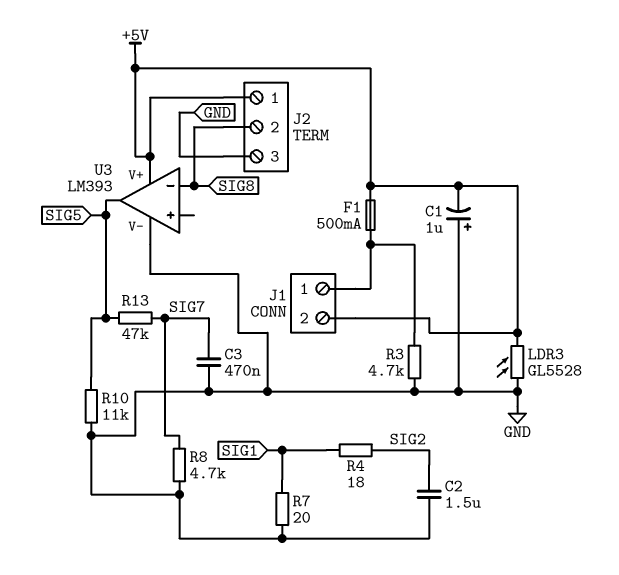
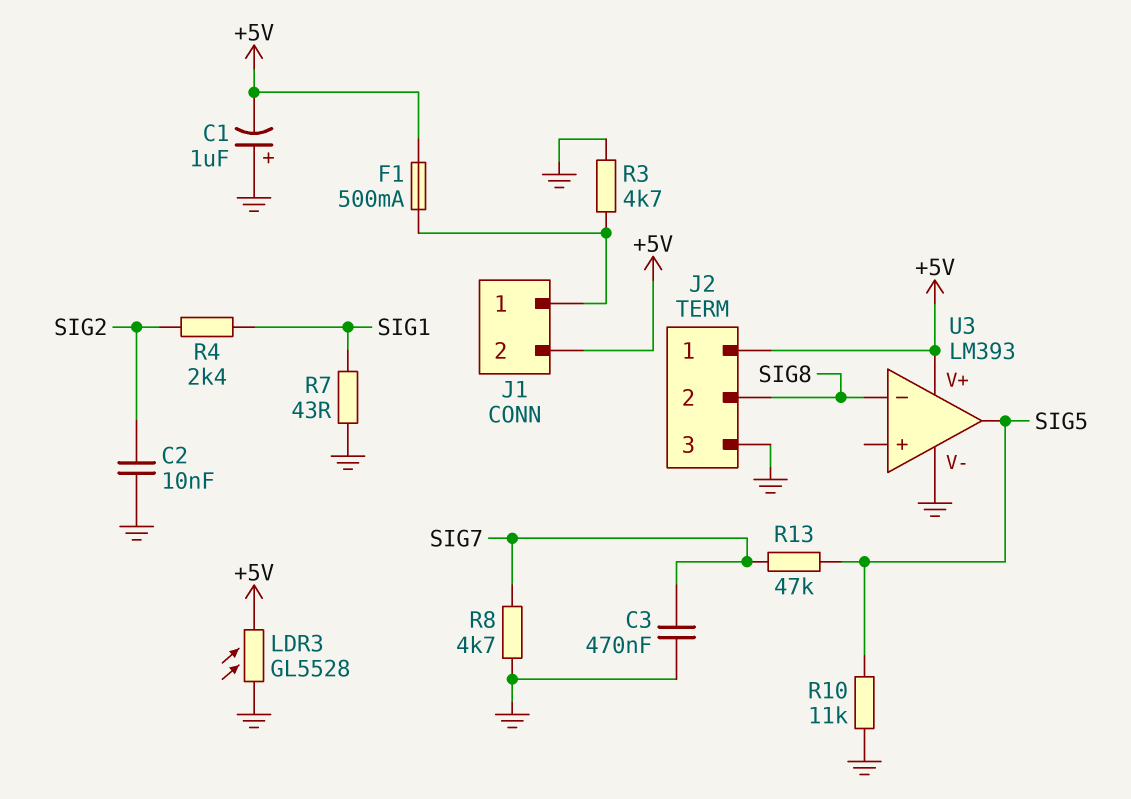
C2: 1.5uF (GND, SIG2) -> 10nF (GND, SIG2)
R4: 18 (SIG1, SIG2) -> 2.4k (SIG1, SIG2)
R7: 20 (GND, SIG1) -> 43 (GND, SIG1)

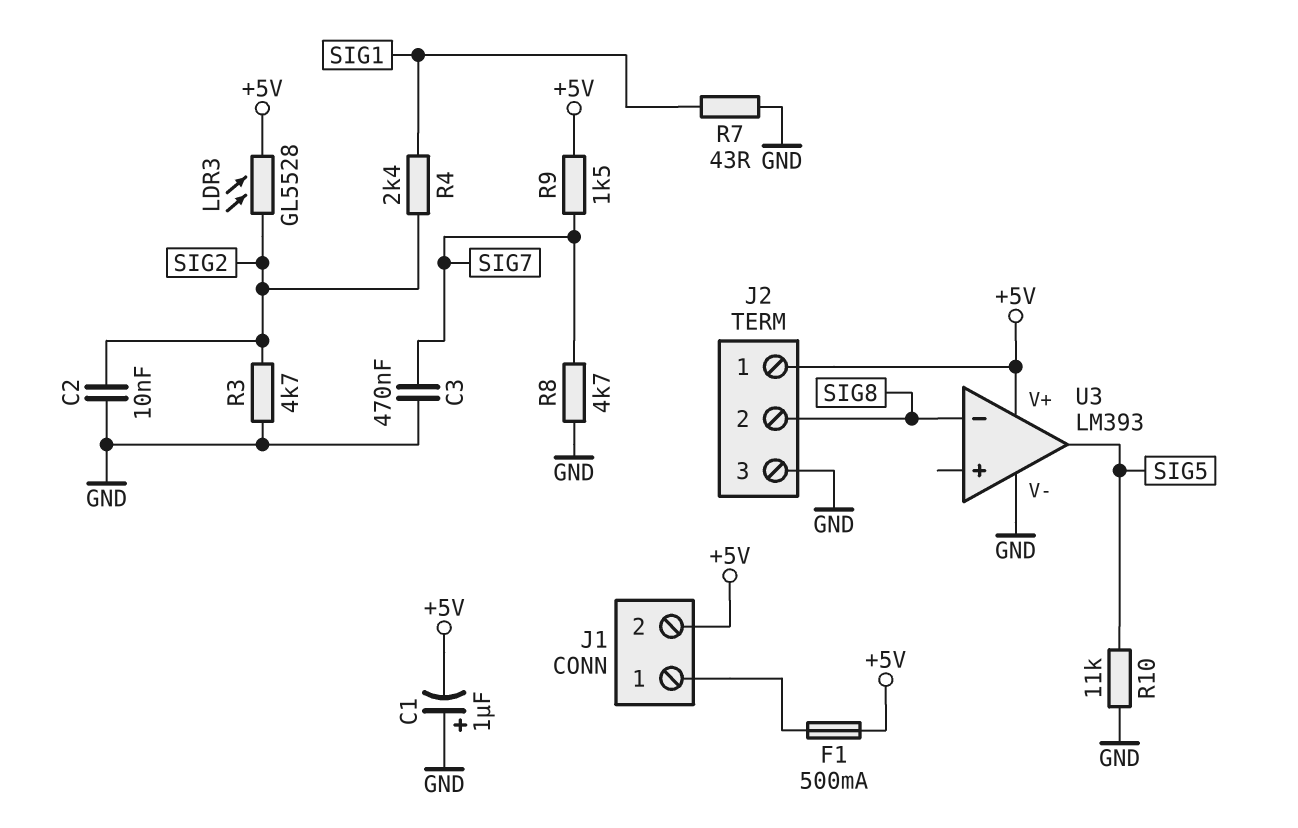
LDR3: GL5528 (+5V, GND) -> GL5528 (+5V, SIG2)
R3: 4.7k (GND, J1/1) -> 4.7k (GND, SIG2)
R9: none -> 1.5k (+5V, SIG7)
R13: 47k (SIG5, SIG7) -> none

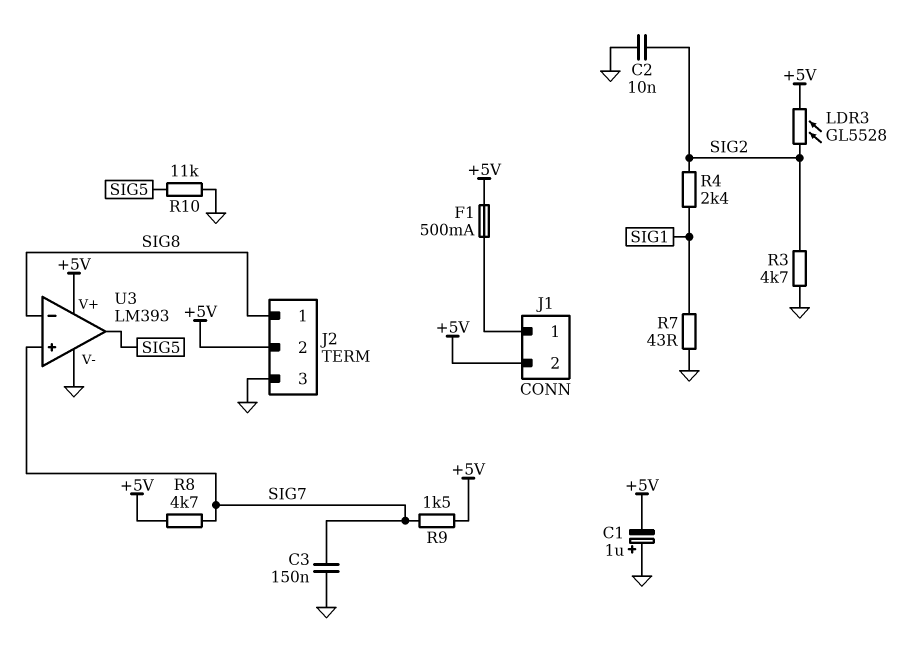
C3: 470nF (GND, SIG7) -> 150nF (GND, SIG7)
J2 pin 1: +5V -> SIG8
J2 pin 2: SIG8 -> +5V
R8: 4.7k (GND, SIG7) -> 4.7k (+5V, SIG7)
U3 pin in+: none -> SIG7

